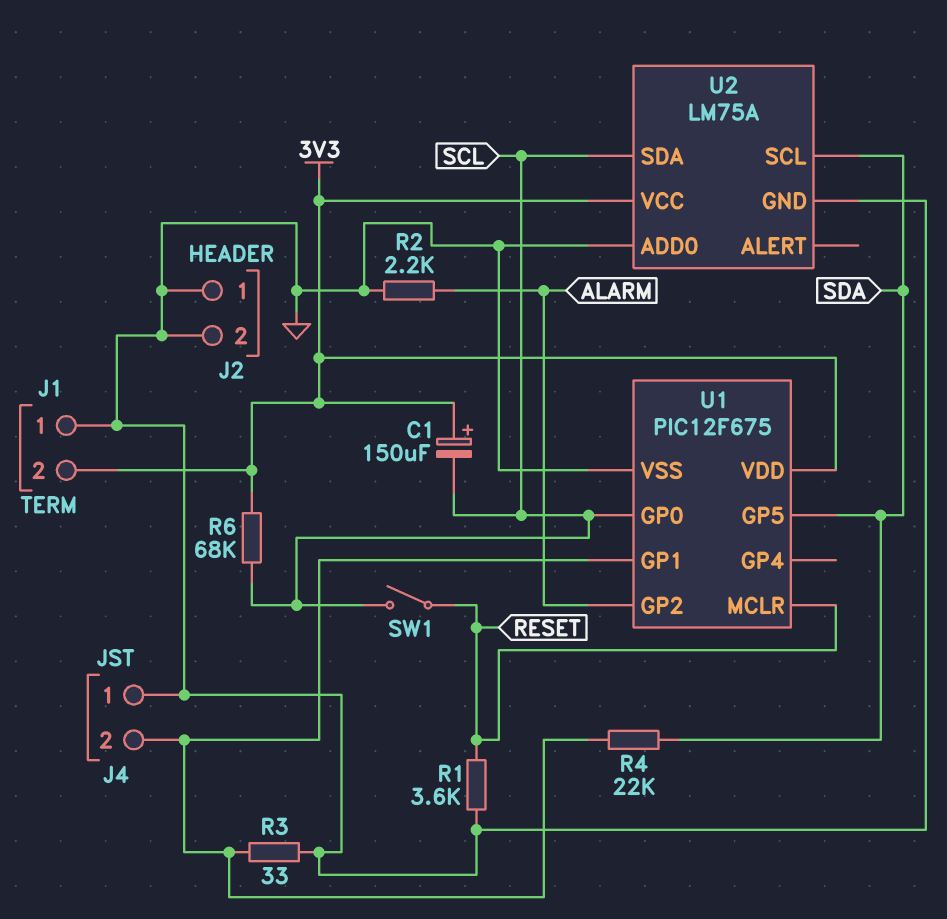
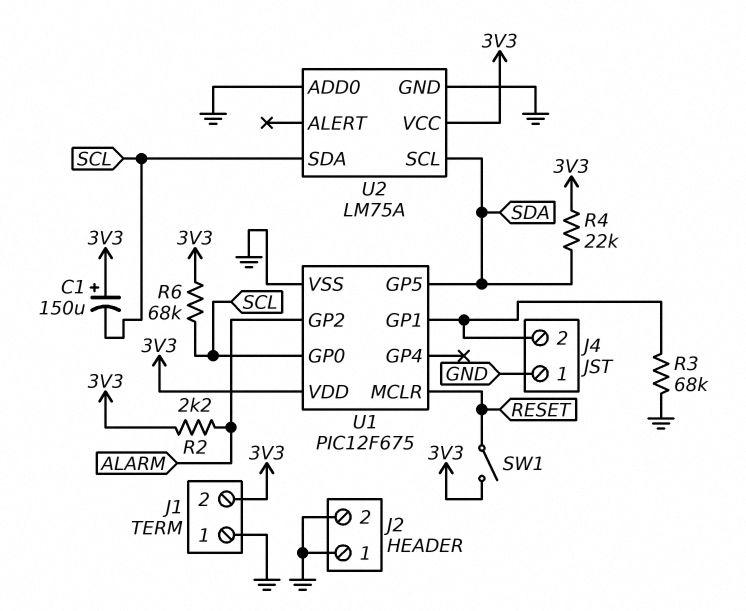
R1: 3.6k (GND, RESET) -> none
R2: 2.2k (ALARM, GND) -> 2.2k (3V3, ALARM)
R3: 33 (GND, J4/2) -> 68k (GND, J4/2)
R4: 22k (J4/2, SDA) -> 22k (3V3, SDA)
SW1: switch (RESET, SCL) -> switch (3V3, RESET)

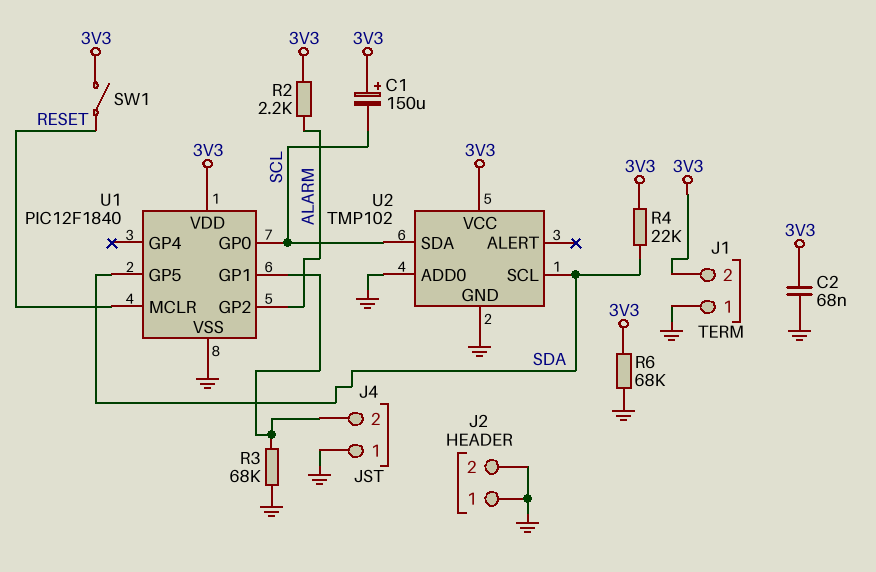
C2: none -> 68nF (3V3, GND)
R6: 68k (3V3, SCL) -> 68k (3V3, GND)
U1: PIC12F675 -> PIC12F1840
U2: LM75A -> TMP102

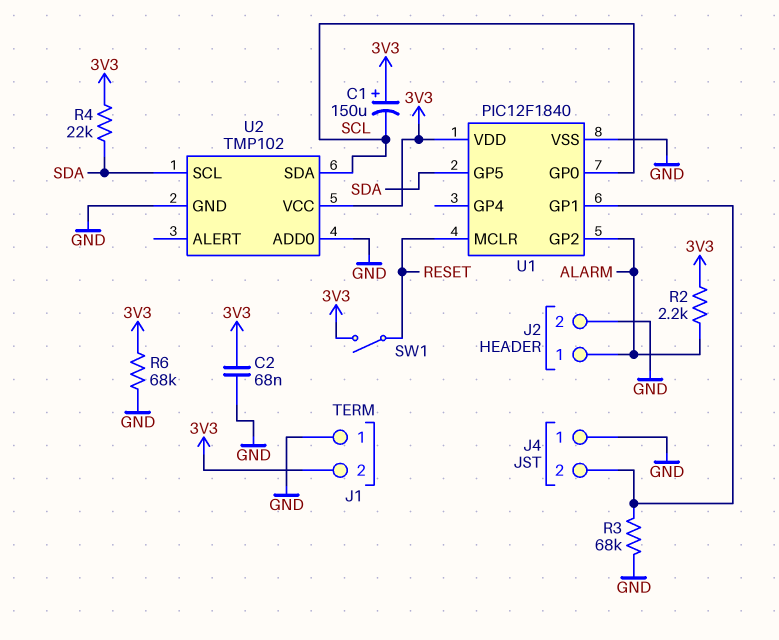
J2 pin 1: GND -> ALARM

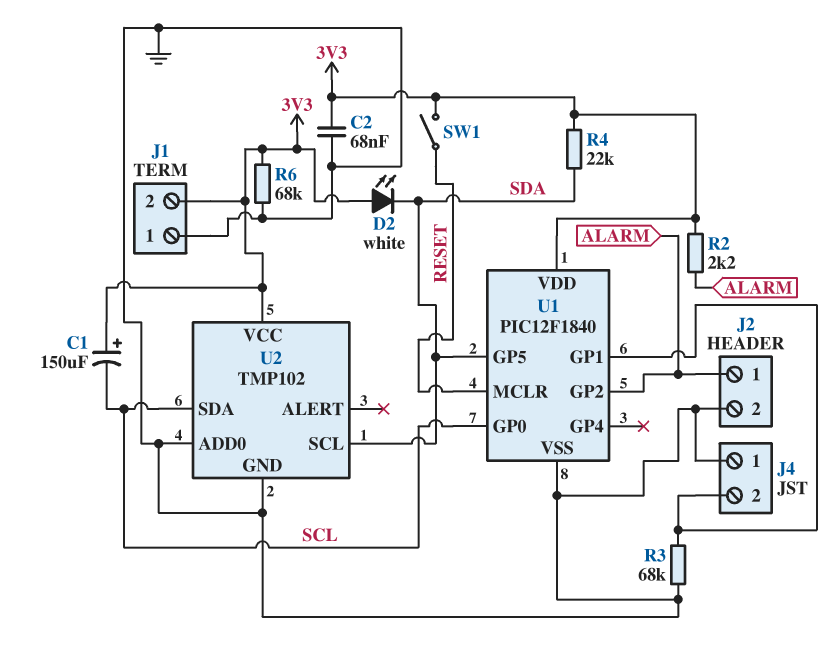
D2: none -> LED white (A 3V3, K SDA)

